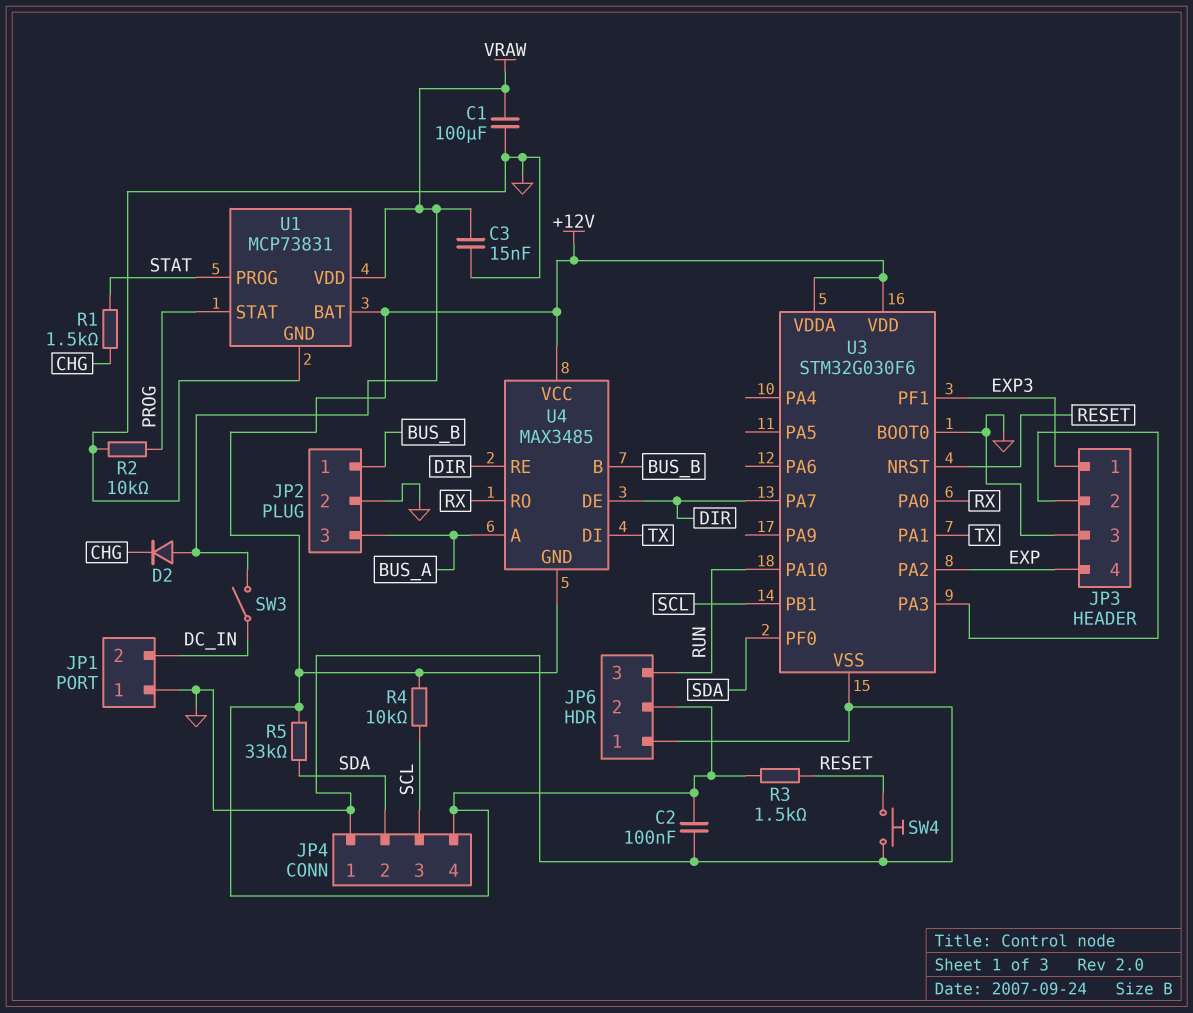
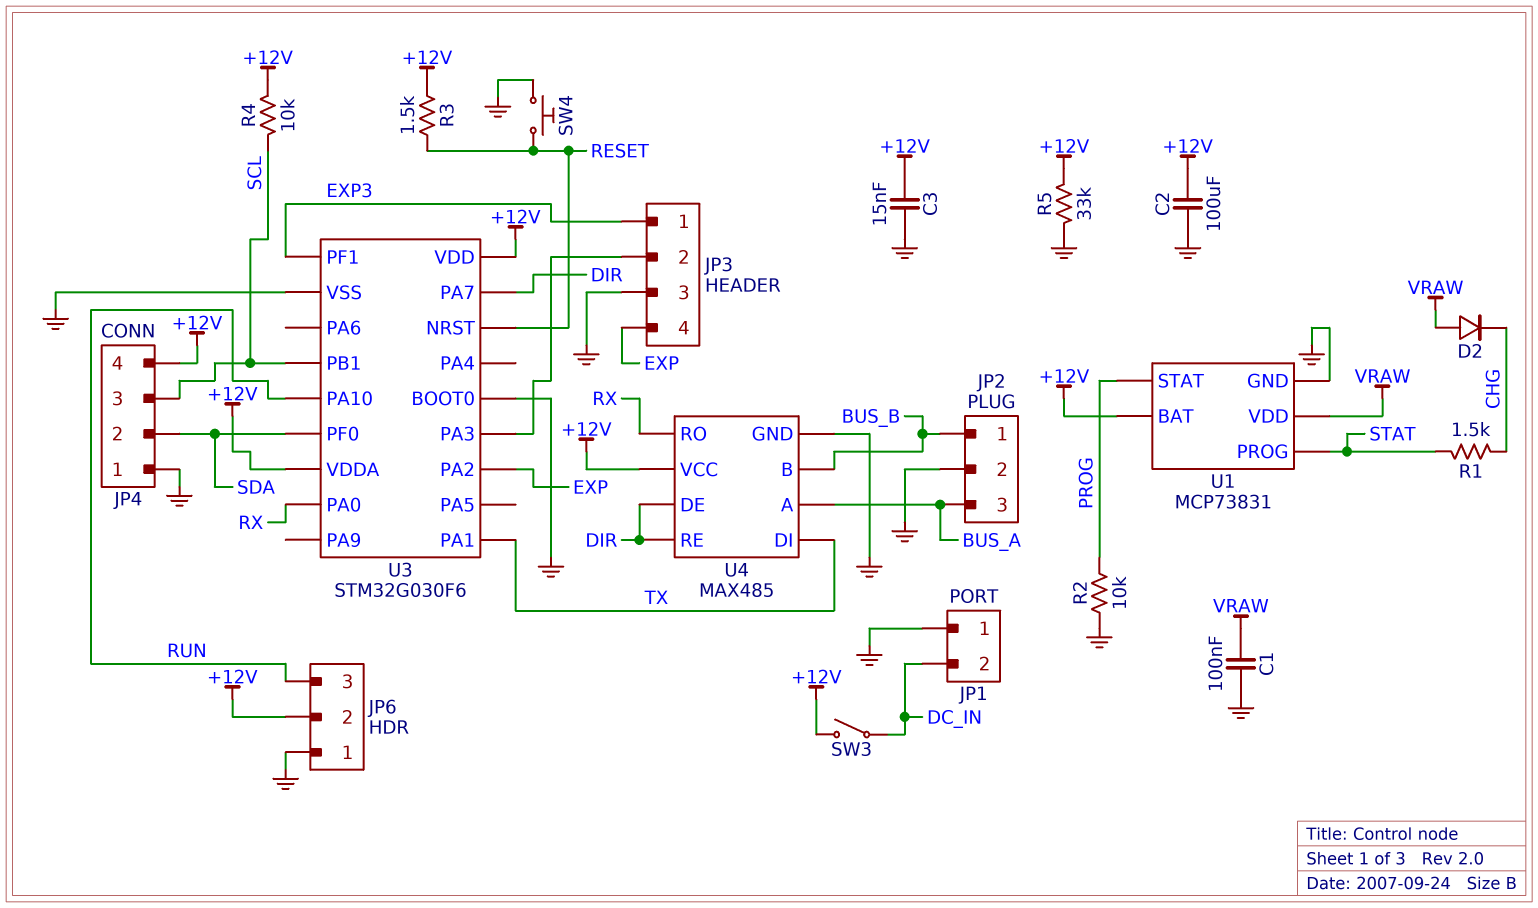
C1: 100uF (GND, VRAW) -> 100nF (GND, VRAW)
C2: 100nF (+12V, GND) -> 100uF (+12V, GND)
C3: 15nF (GND, VRAW) -> 15nF (+12V, GND)
R5: 33k (+12V, SDA) -> 33k (+12V, GND)
SW3: switch (DC_IN, VRAW) -> switch (+12V, DC_IN)
U4: MAX3485 -> MAX485
U4 pin GND: +12V -> GND

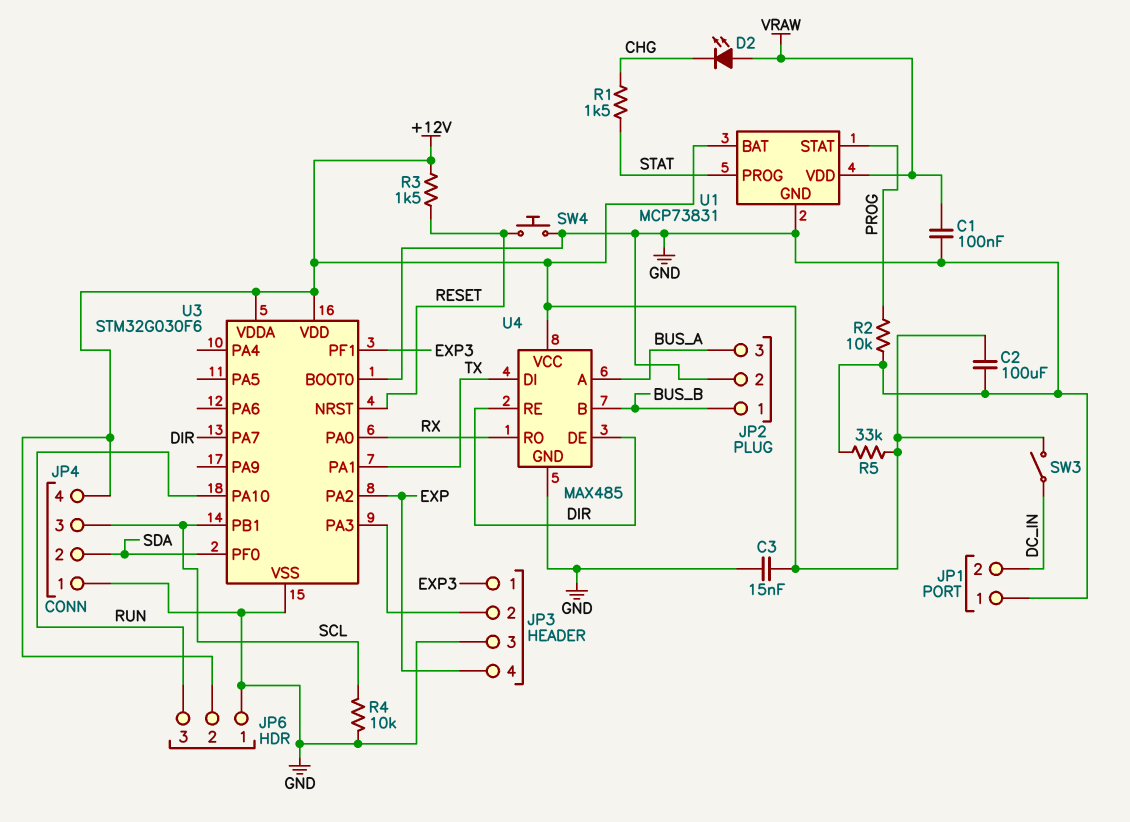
D2: diode (A VRAW, K CHG) -> LED (A VRAW, K CHG)
R4: 10k (+12V, SCL) -> 10k (GND, SCL)

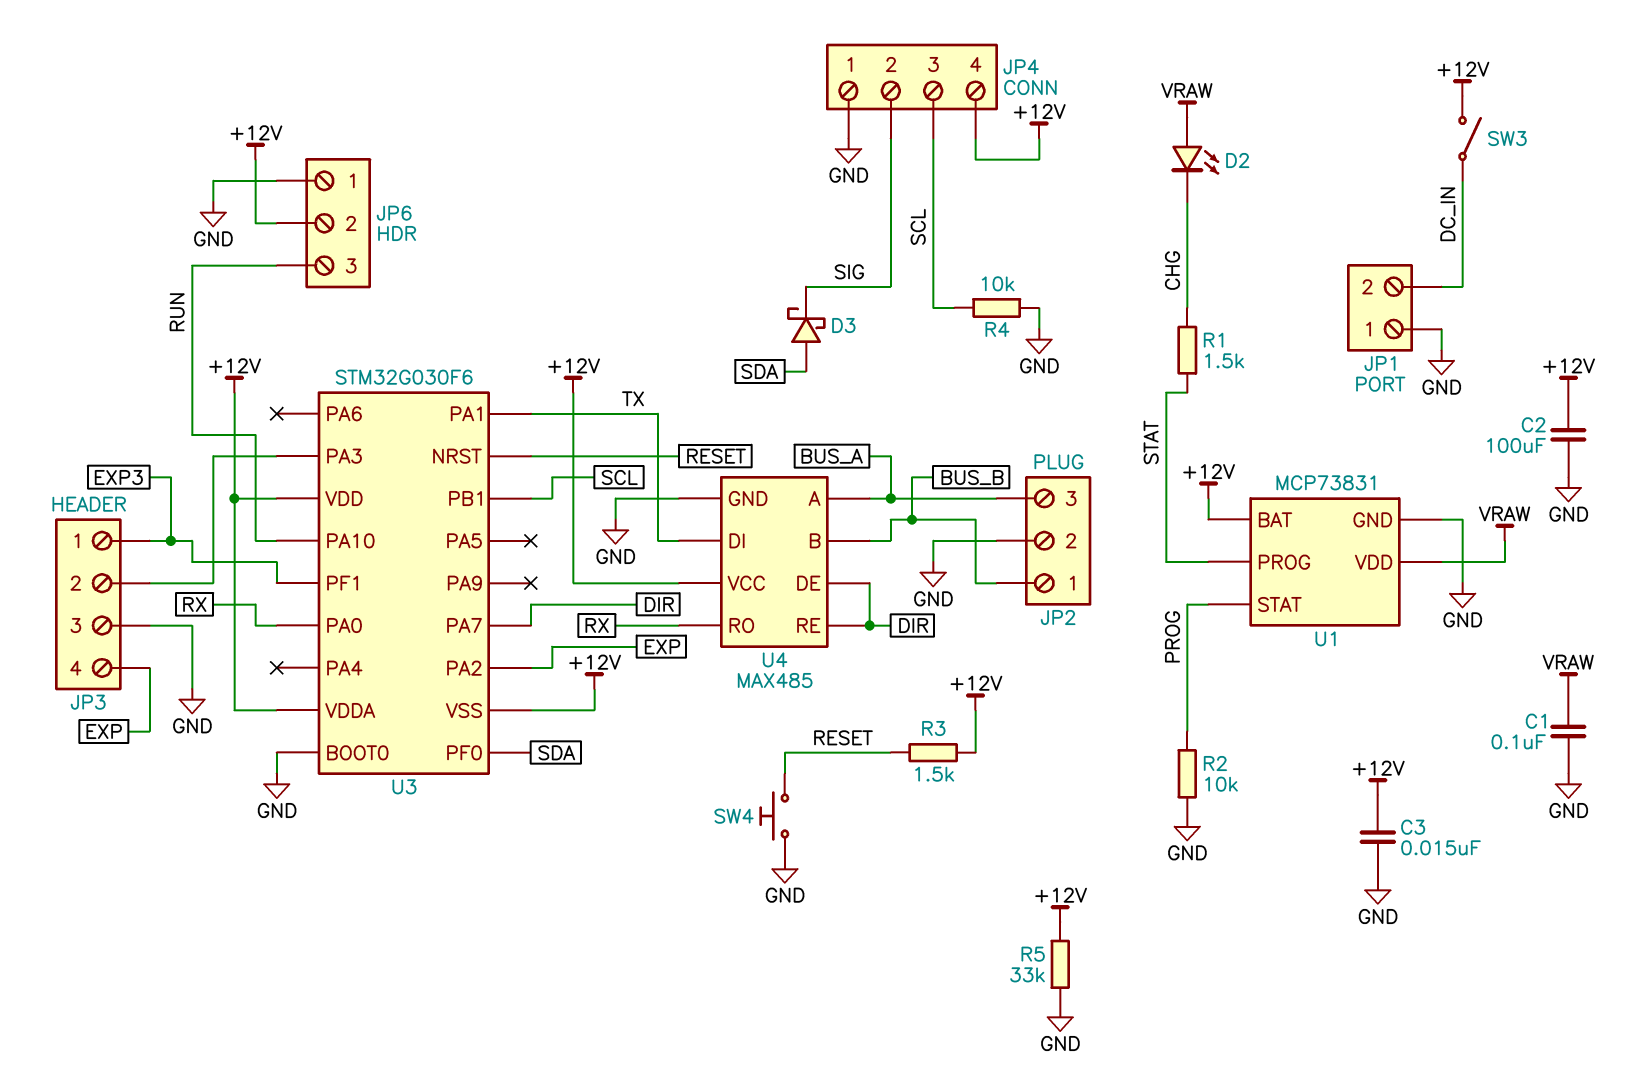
D3: none -> schottky (A SDA, K SIG)
JP4 pin 2: SDA -> SIG
U3 pin VSS: GND -> +12V

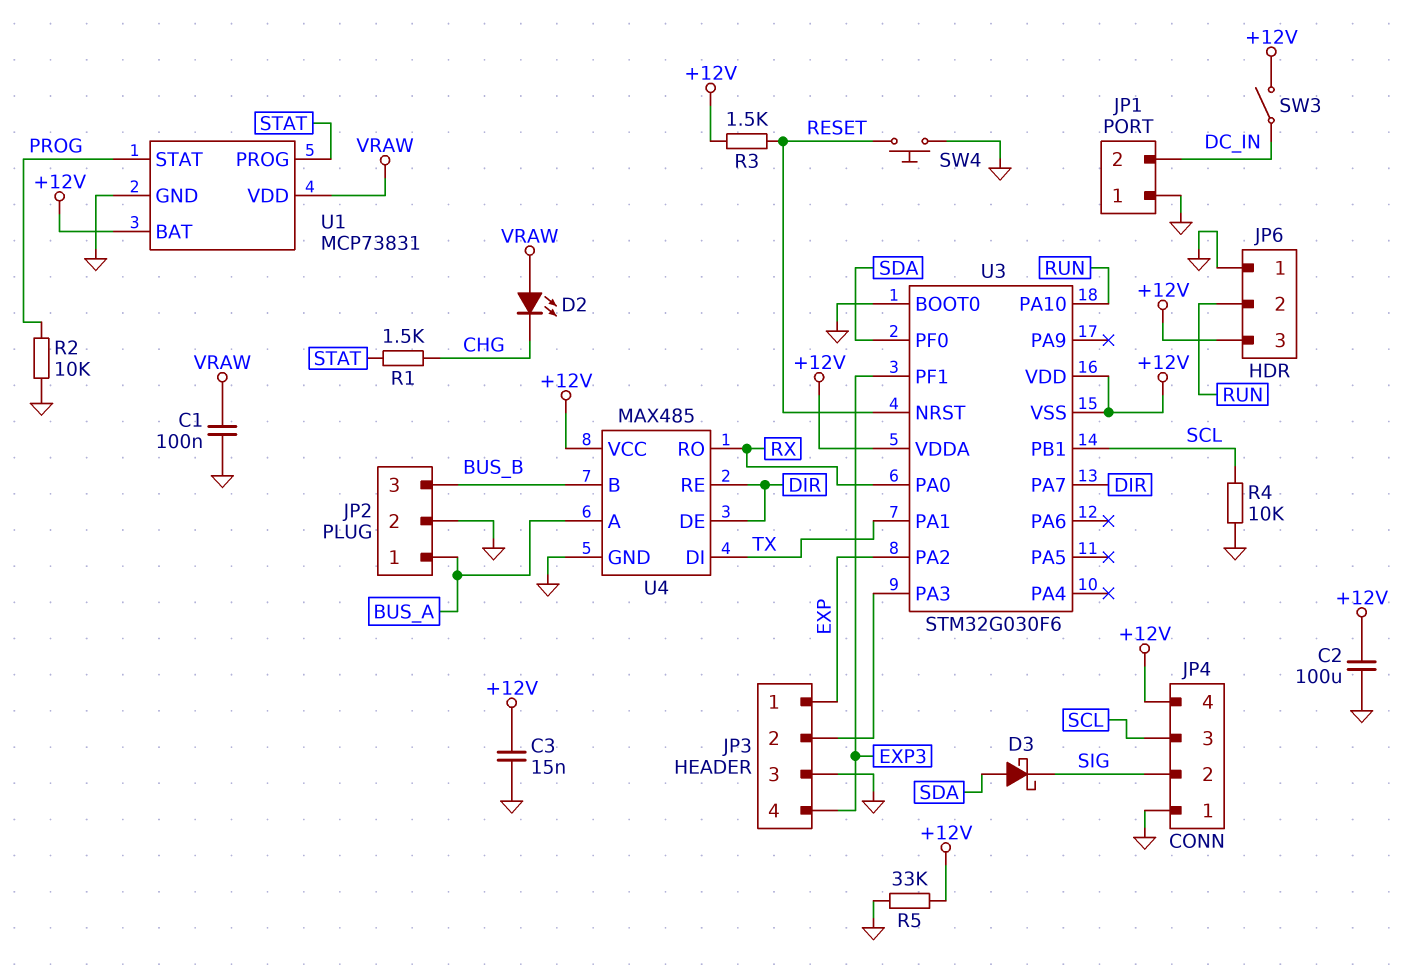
JP2 pin 1: BUS_B -> BUS_A
JP2 pin 3: BUS_A -> BUS_B
JP3 pin 1: EXP3 -> EXP
JP3 pin 4: EXP -> EXP3
JP6 pin 2: +12V -> RUN
JP6 pin 3: RUN -> +12V

